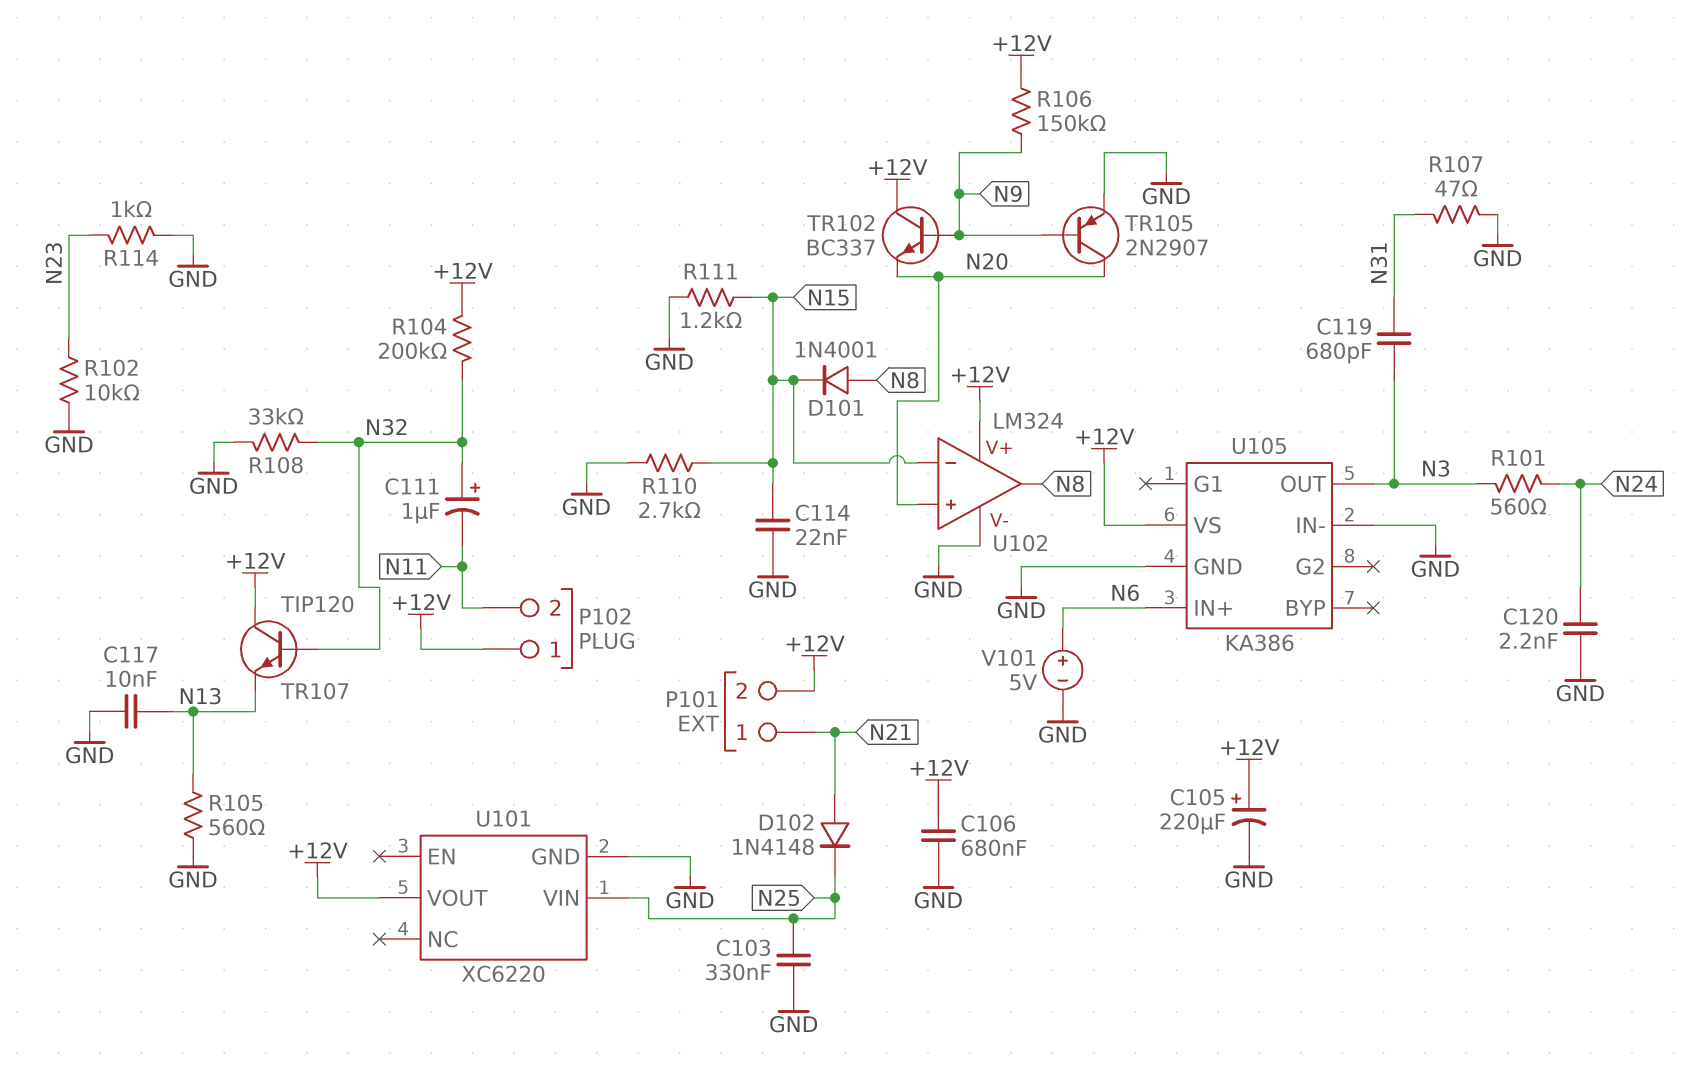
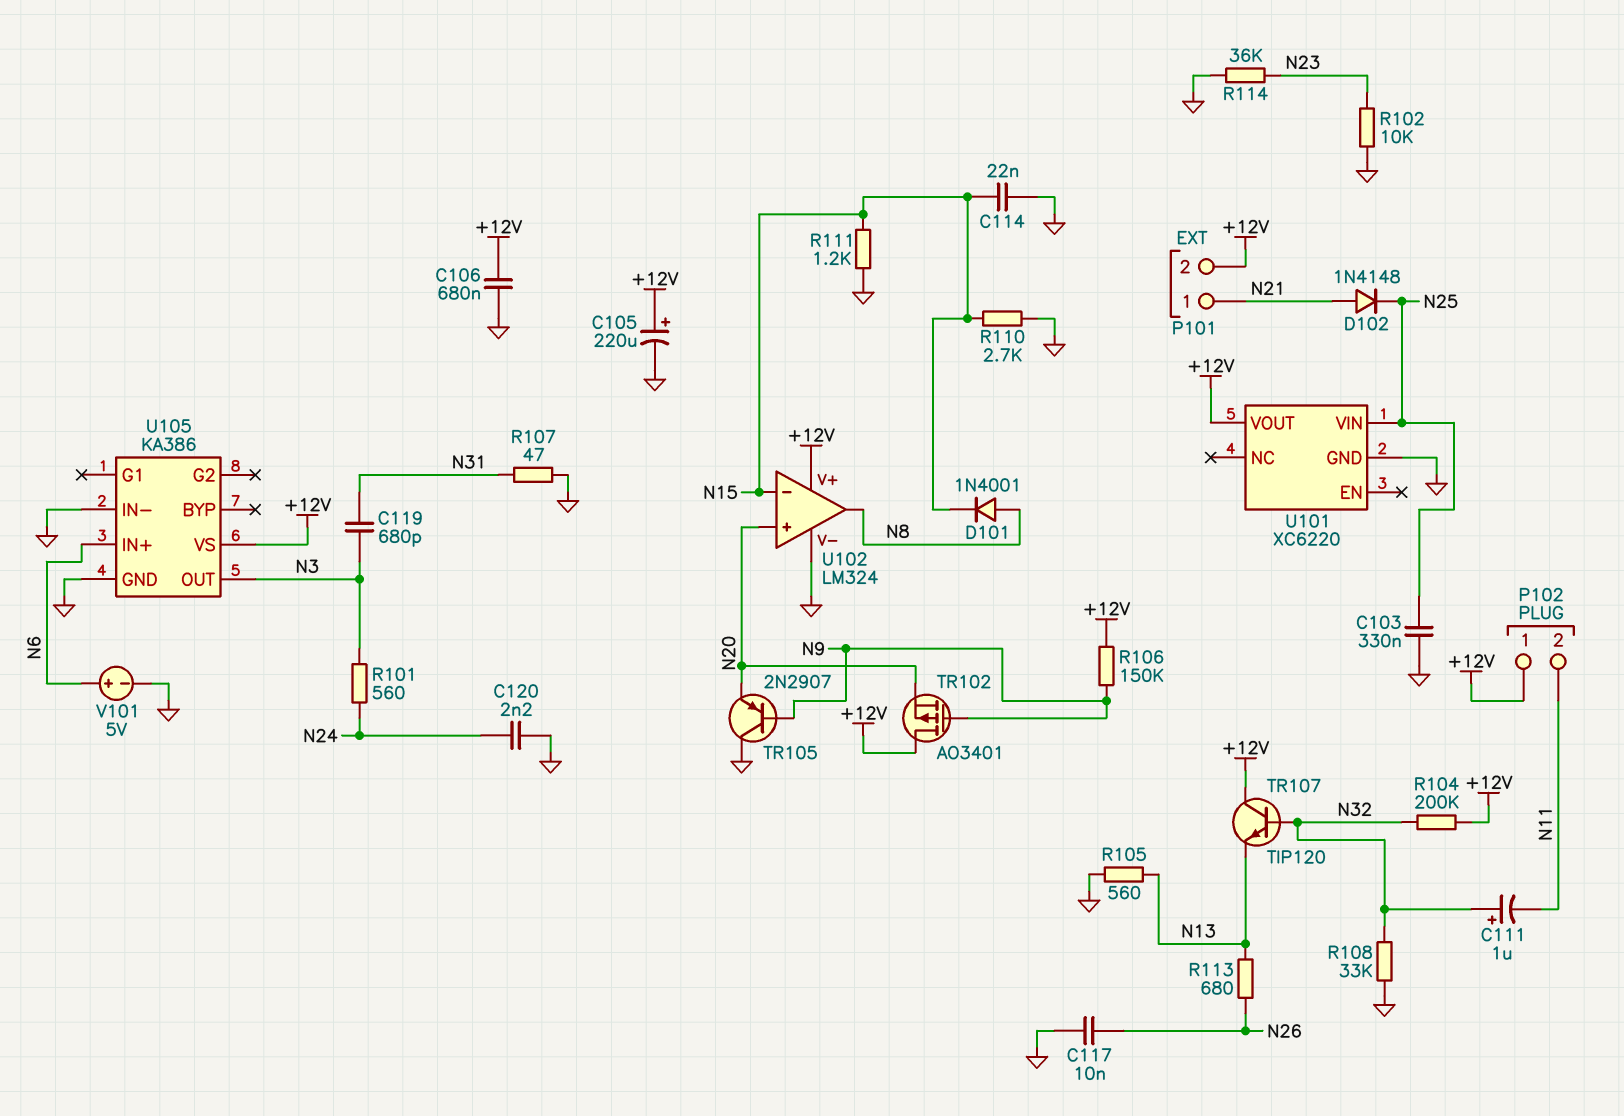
C117: 10nF (GND, N13) -> 10nF (GND, N26)
R113: none -> 680 (N13, N26)
R114: 1k (GND, N23) -> 36k (GND, N23)
TR102: NPN BC337 (B N9, C +12V, E N20) -> PMOS AO3401 (G N9, D +12V, S N20)
TR105: PNP 2N2907 (B N9, C N20, E GND) -> PNP 2N2907 (B N9, C GND, E N20)

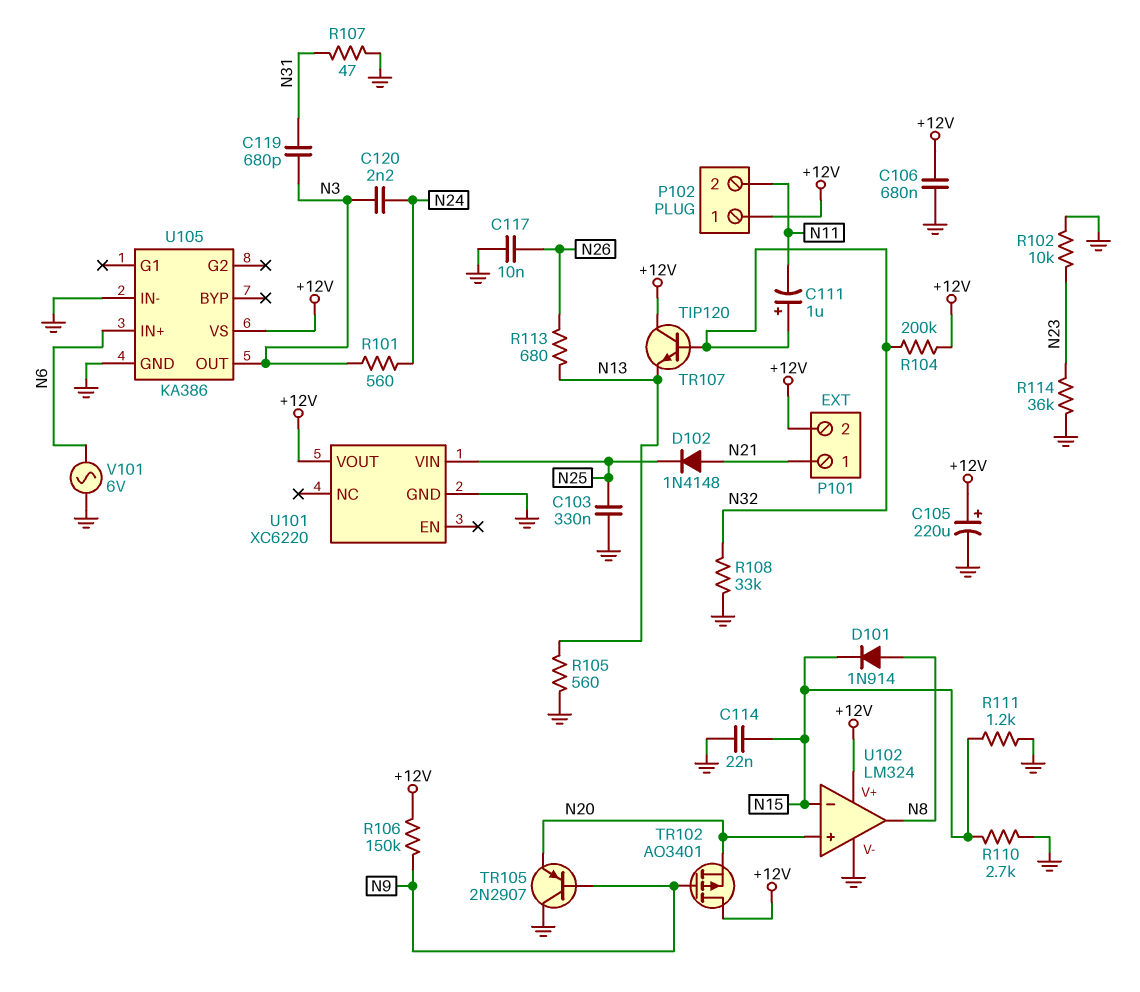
C120: 2.2nF (GND, N24) -> 2.2nF (N3, N24)
D101: diode 1N4001 (A N8, K N15) -> diode 1N914 (A N8, K N15)
V101: 5V (plus N6, minus GND) -> AC 6V (GND, N6)

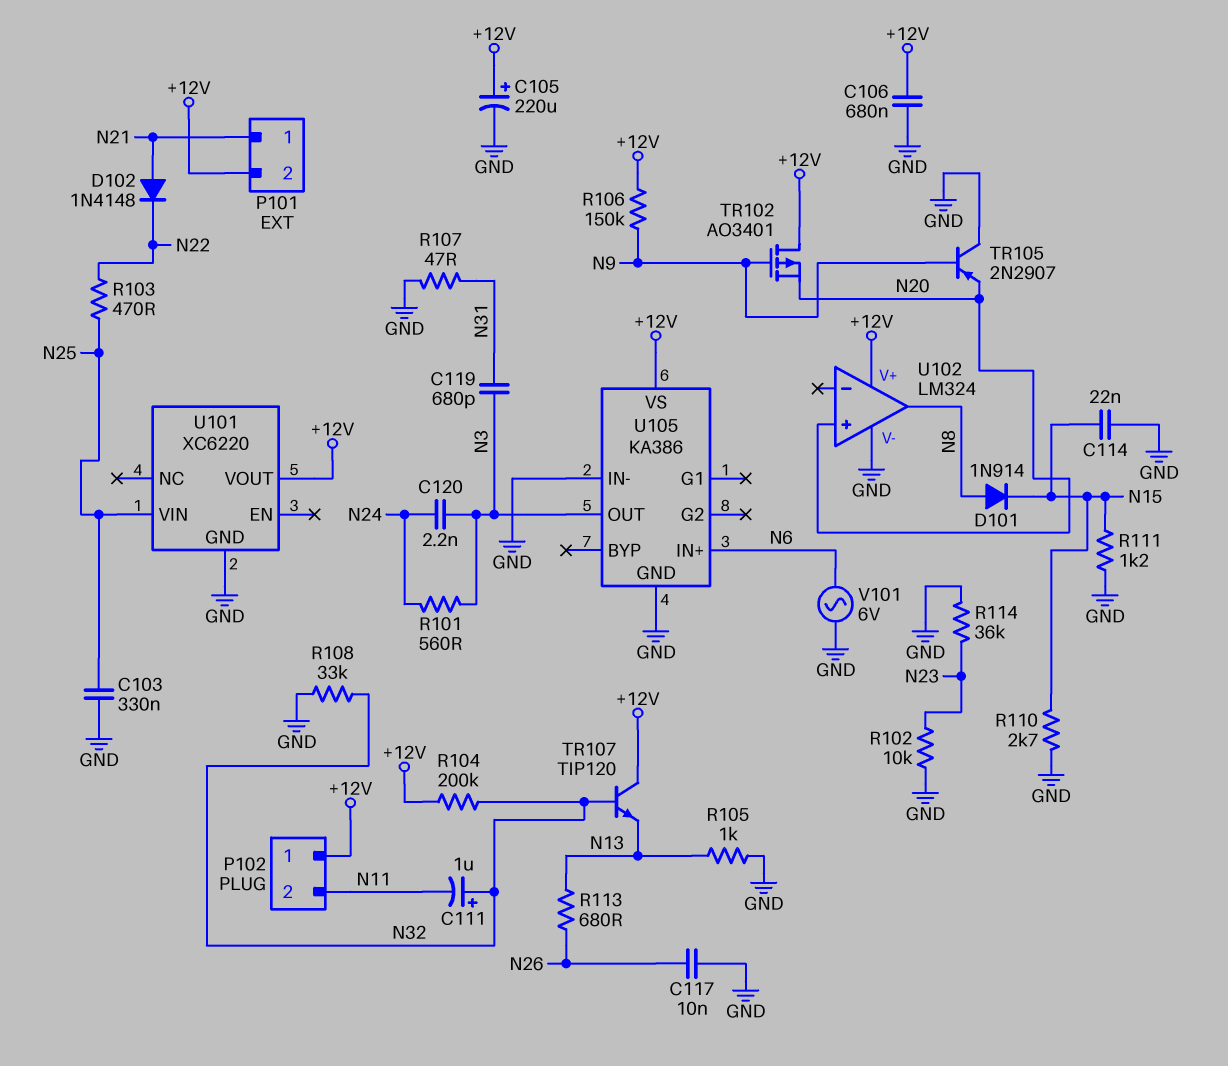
D102: diode 1N4148 (A N21, K N25) -> diode 1N4148 (A N21, K N22)
R103: none -> 470 (N22, N25)
R105: 560 (GND, N13) -> 1k (GND, N13)
U102 pin in-: N15 -> none

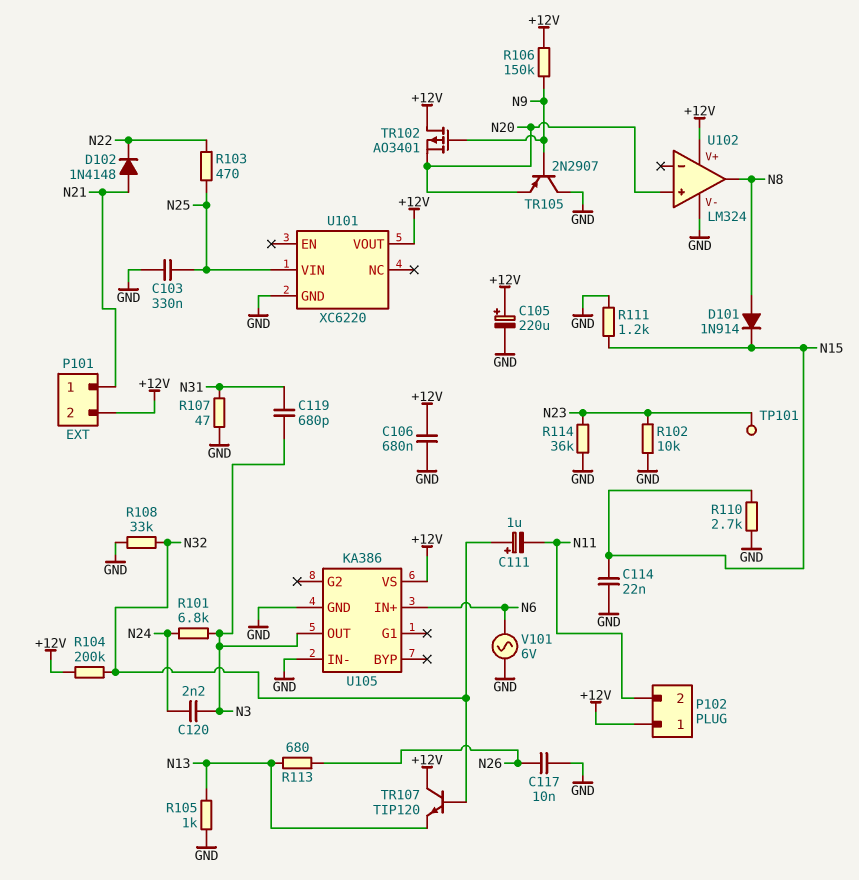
R101: 560 (N3, N24) -> 6.8k (N3, N24)
TP101: none -> test point (N23)

